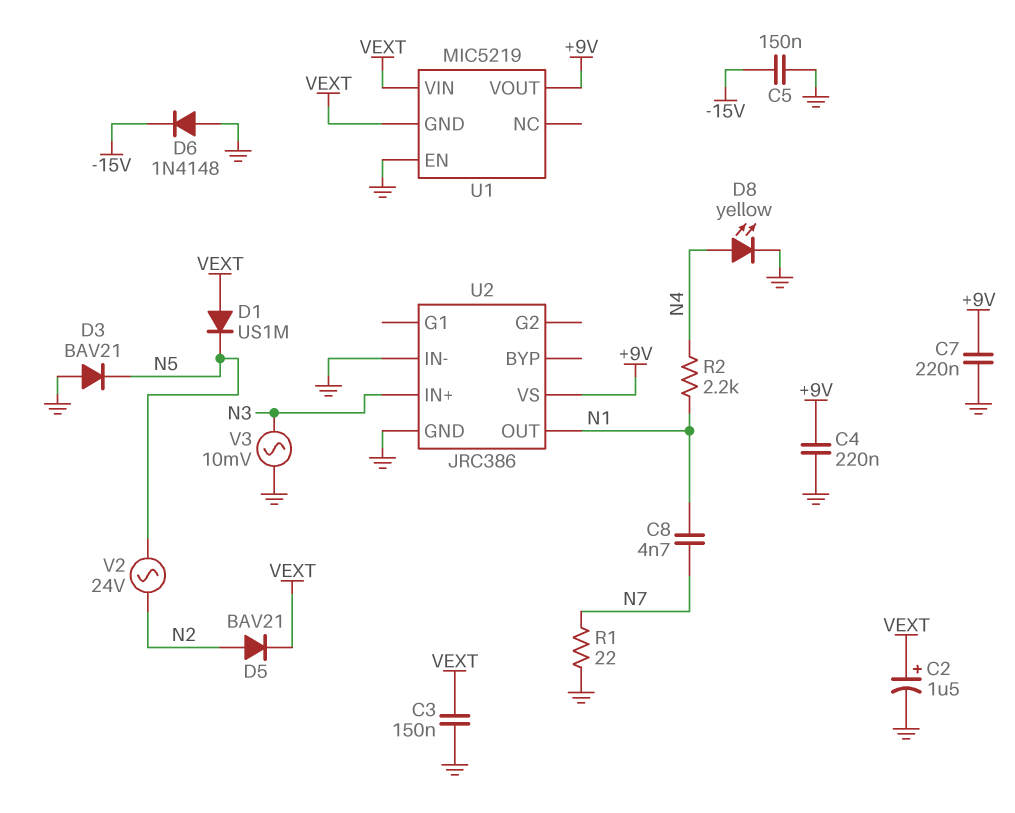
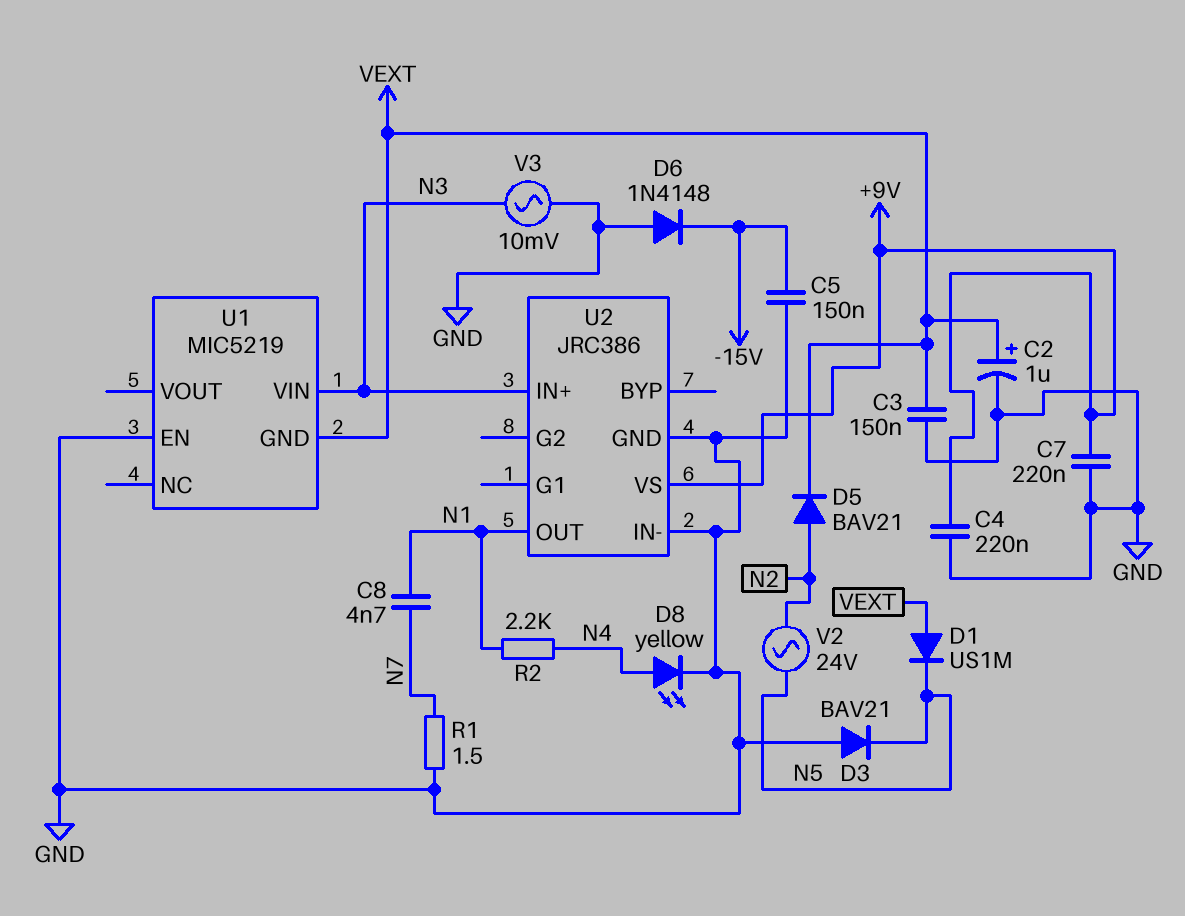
C2: 1.5uF (plus VEXT, minus GND) -> 1uF (plus VEXT, minus GND)
R1: 22 (GND, N7) -> 1.5 (GND, N7)
U1 pin VIN: VEXT -> N3
U1 pin VOUT: +9V -> none

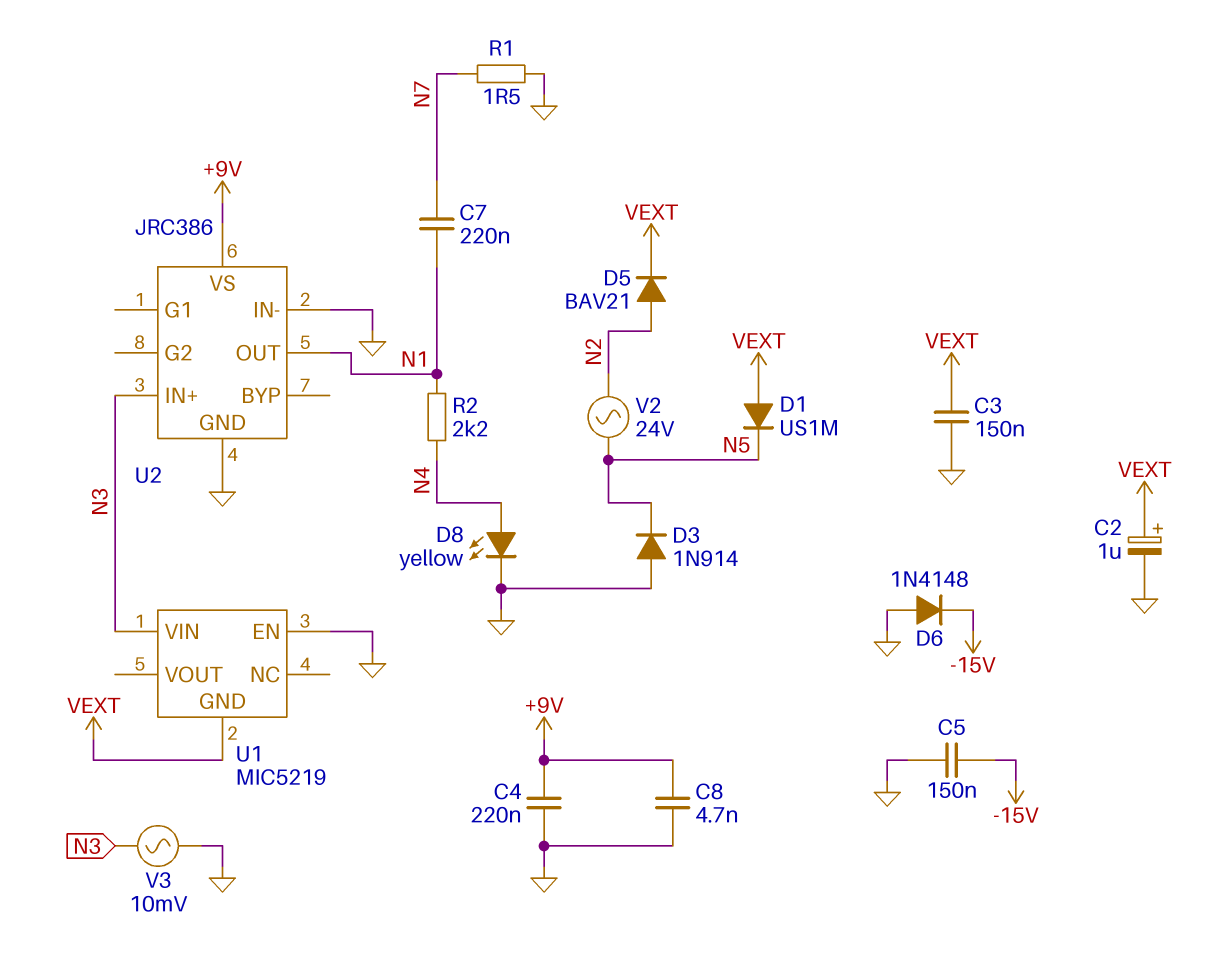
C7: 220nF (+9V, GND) -> 220nF (N1, N7)
C8: 4.7nF (N1, N7) -> 4.7nF (+9V, GND)
D3: diode BAV21 (A GND, K N5) -> diode 1N914 (A GND, K N5)

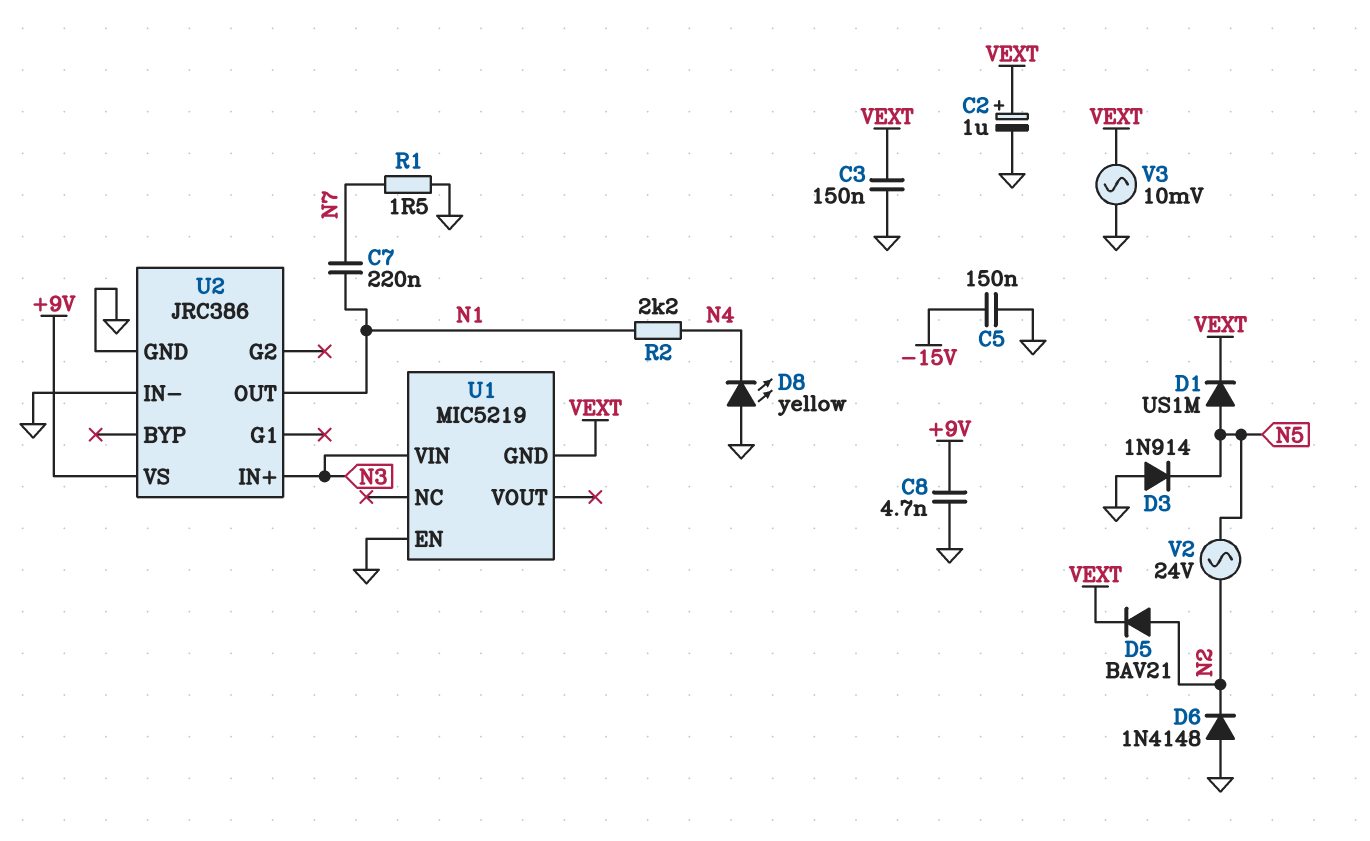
C4: 220nF (+9V, GND) -> none
D1: diode US1M (A VEXT, K N5) -> diode US1M (A N5, K VEXT)
D6: diode 1N4148 (A GND, K -15V) -> diode 1N4148 (A GND, K N2)
D8: LED yellow (A N4, K GND) -> LED yellow (A GND, K N4)
V3: AC 10mV (GND, N3) -> AC 10mV (GND, VEXT)

